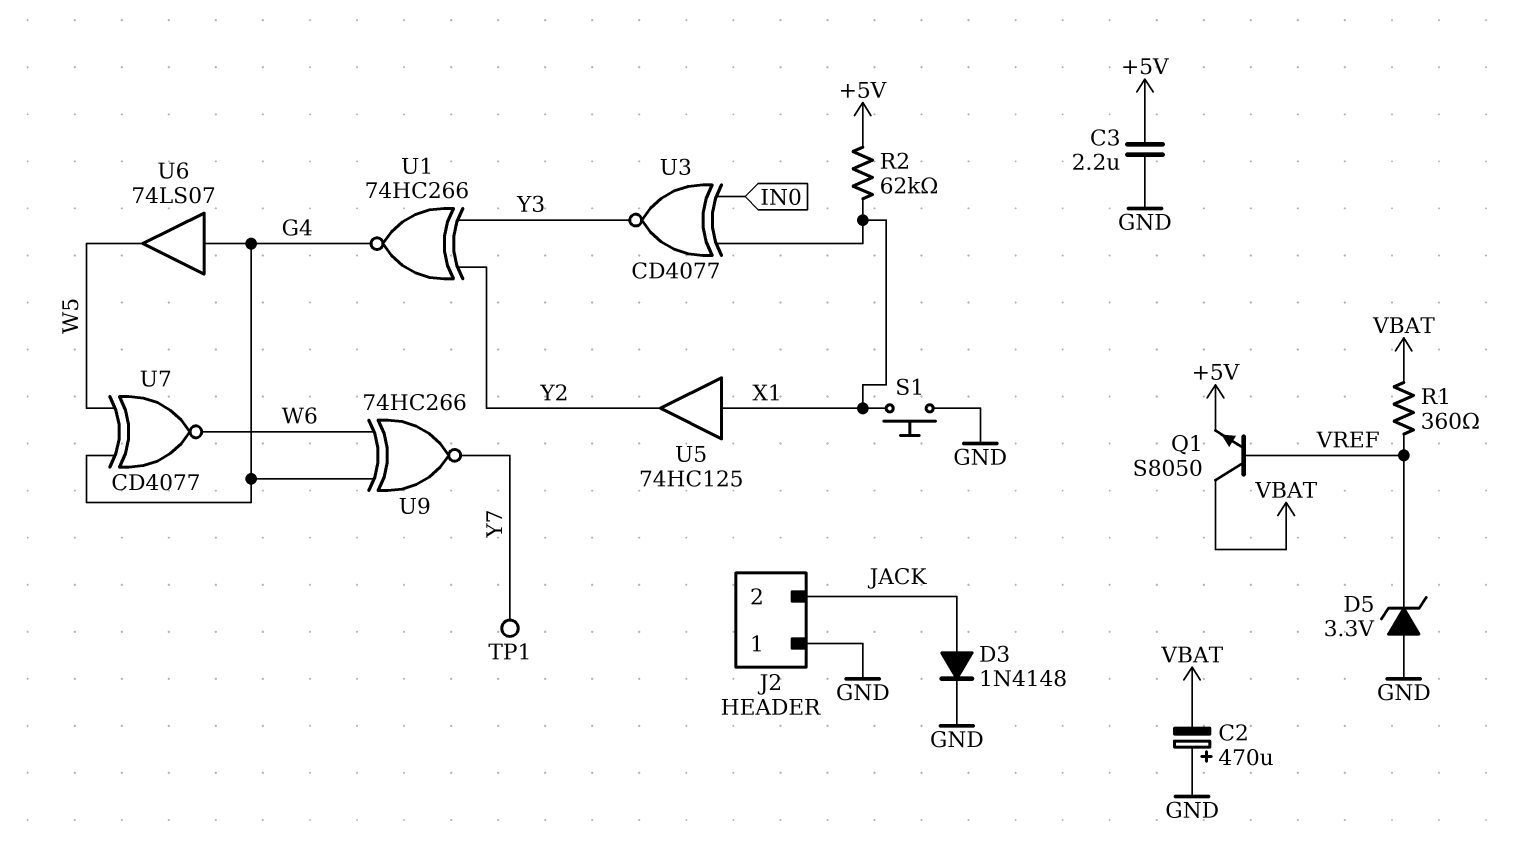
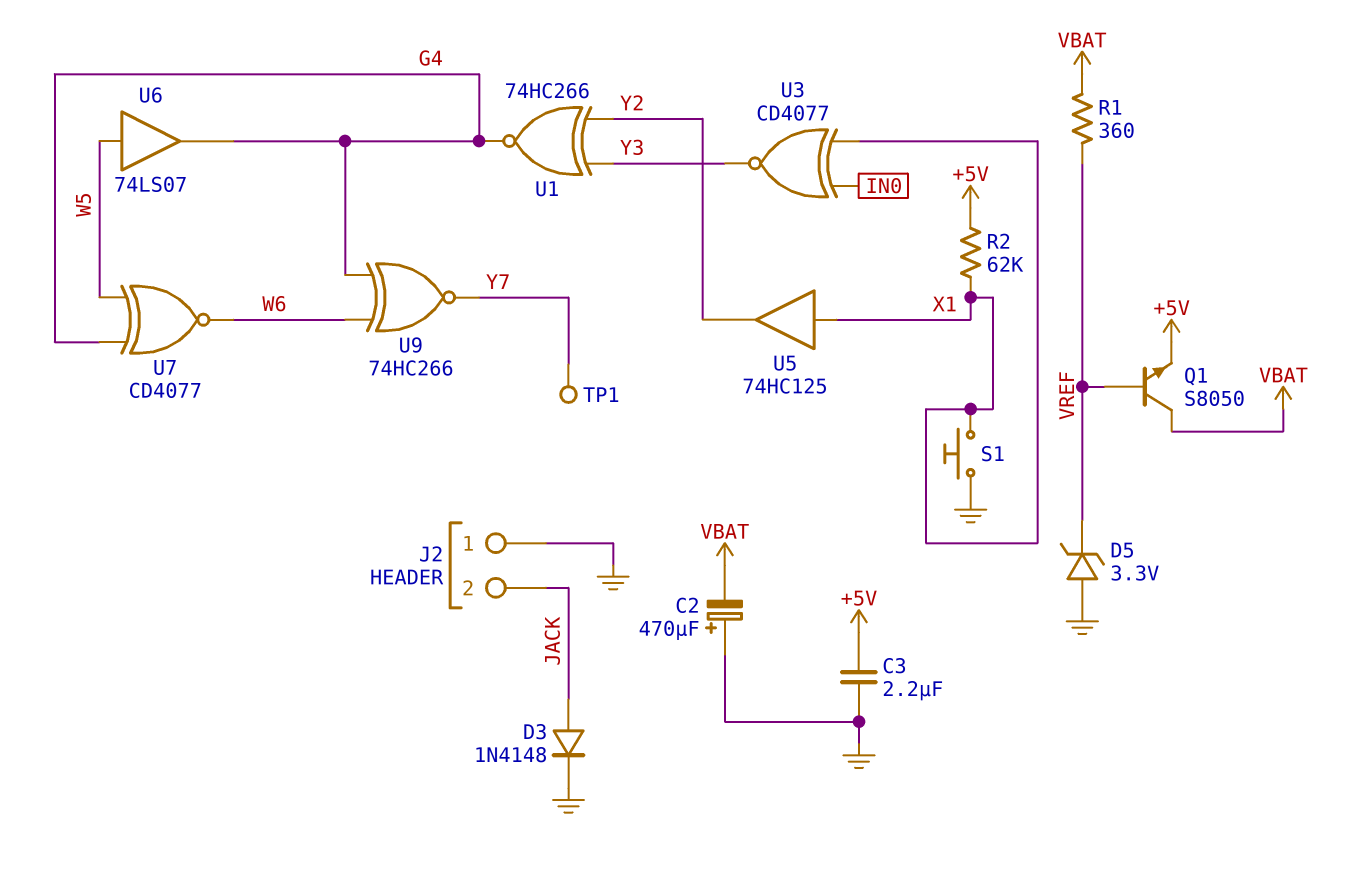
U6: buffer 74LS07 (in G4, out W5) -> buffer 74LS07 (in W5, out G4)

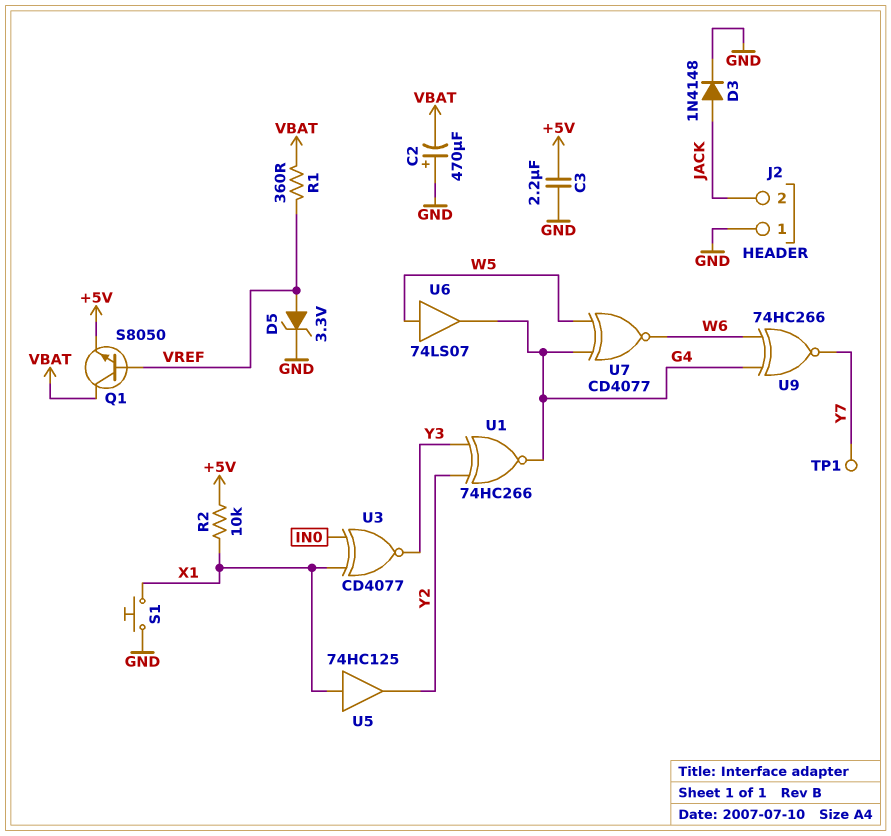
D5: zener 3.3V (A GND, K VREF) -> zener 3.3V (A VREF, K GND)
R2: 62k (+5V, X1) -> 10k (+5V, X1)

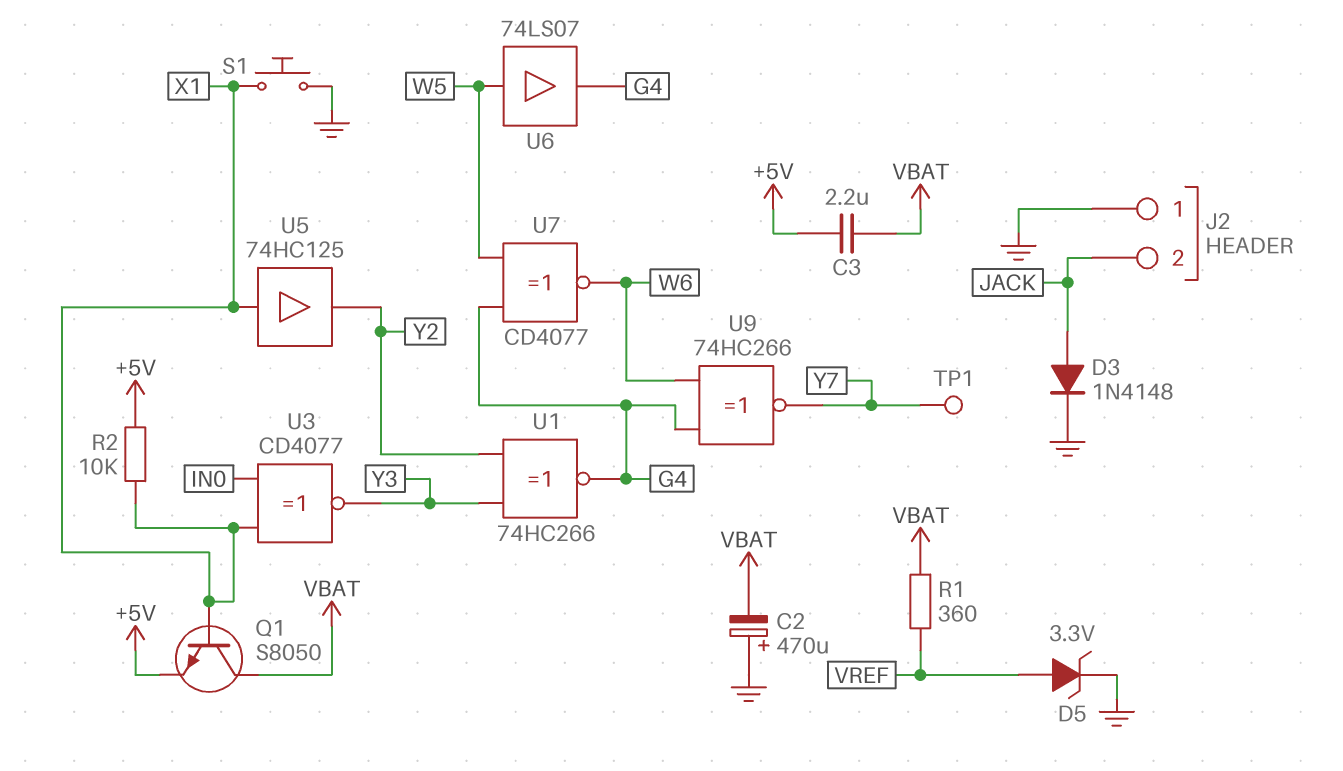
C3: 2.2uF (+5V, GND) -> 2.2uF (+5V, VBAT)
Q1: NPN S8050 (B VREF, C VBAT, E +5V) -> NPN S8050 (B X1, C VBAT, E +5V)

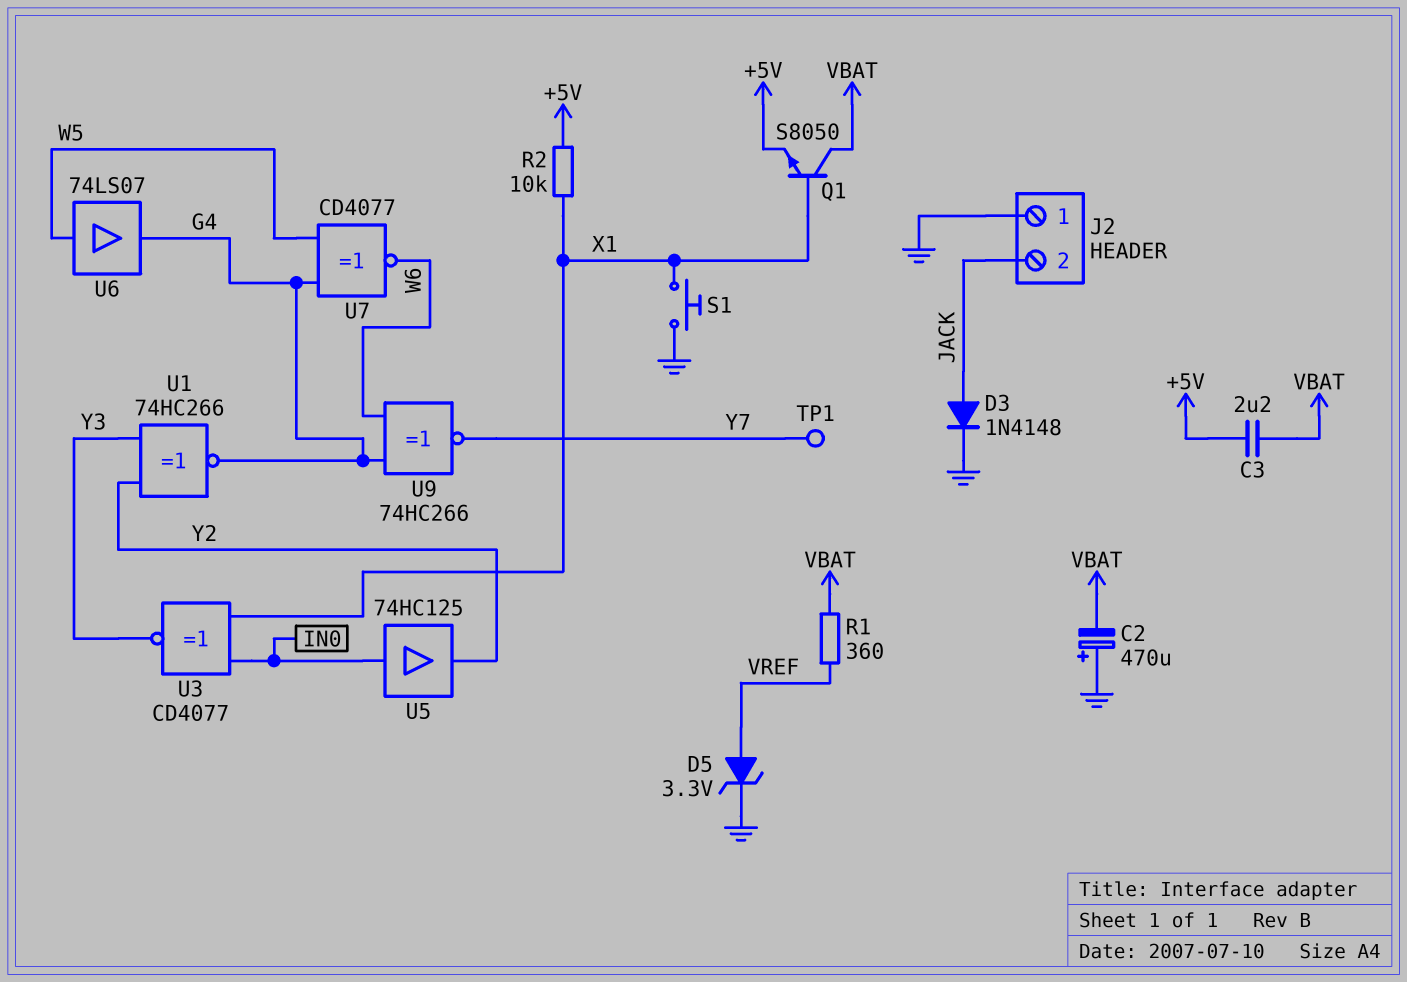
U5: buffer 74HC125 (in X1, out Y2) -> buffer 74HC125 (in IN0, out Y2)

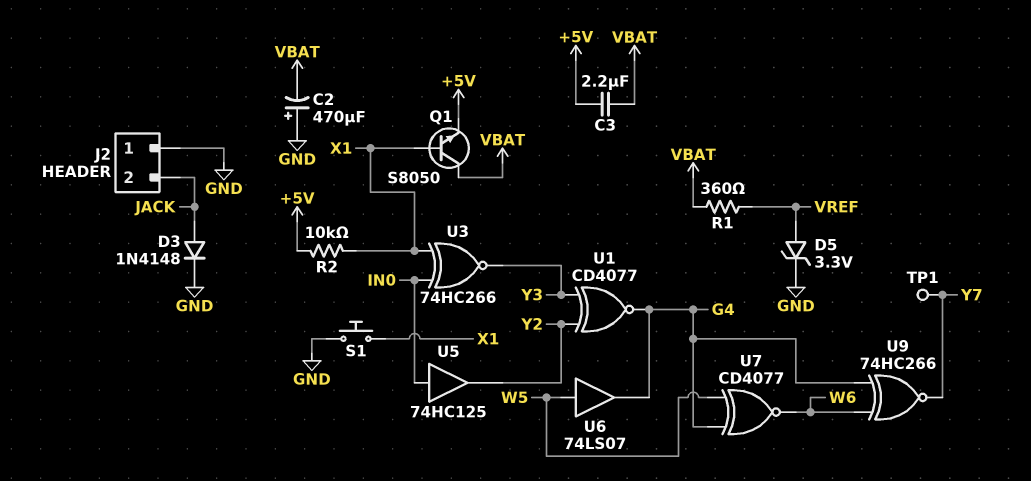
U1: XNOR 74HC266 (in Y2, in Y3, out G4) -> XNOR CD4077 (in Y2, in Y3, out G4)
U3: XNOR CD4077 (in IN0, in X1, out Y3) -> XNOR 74HC266 (in IN0, in X1, out Y3)

